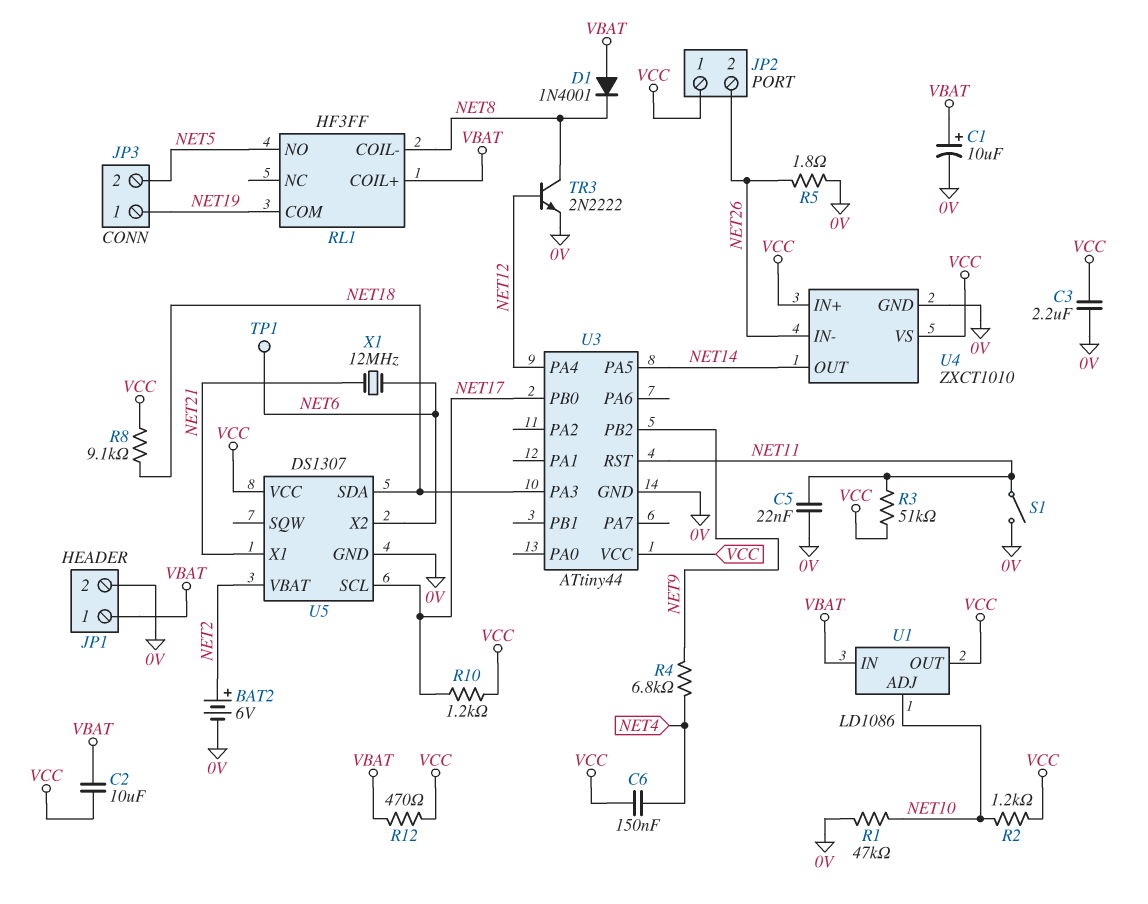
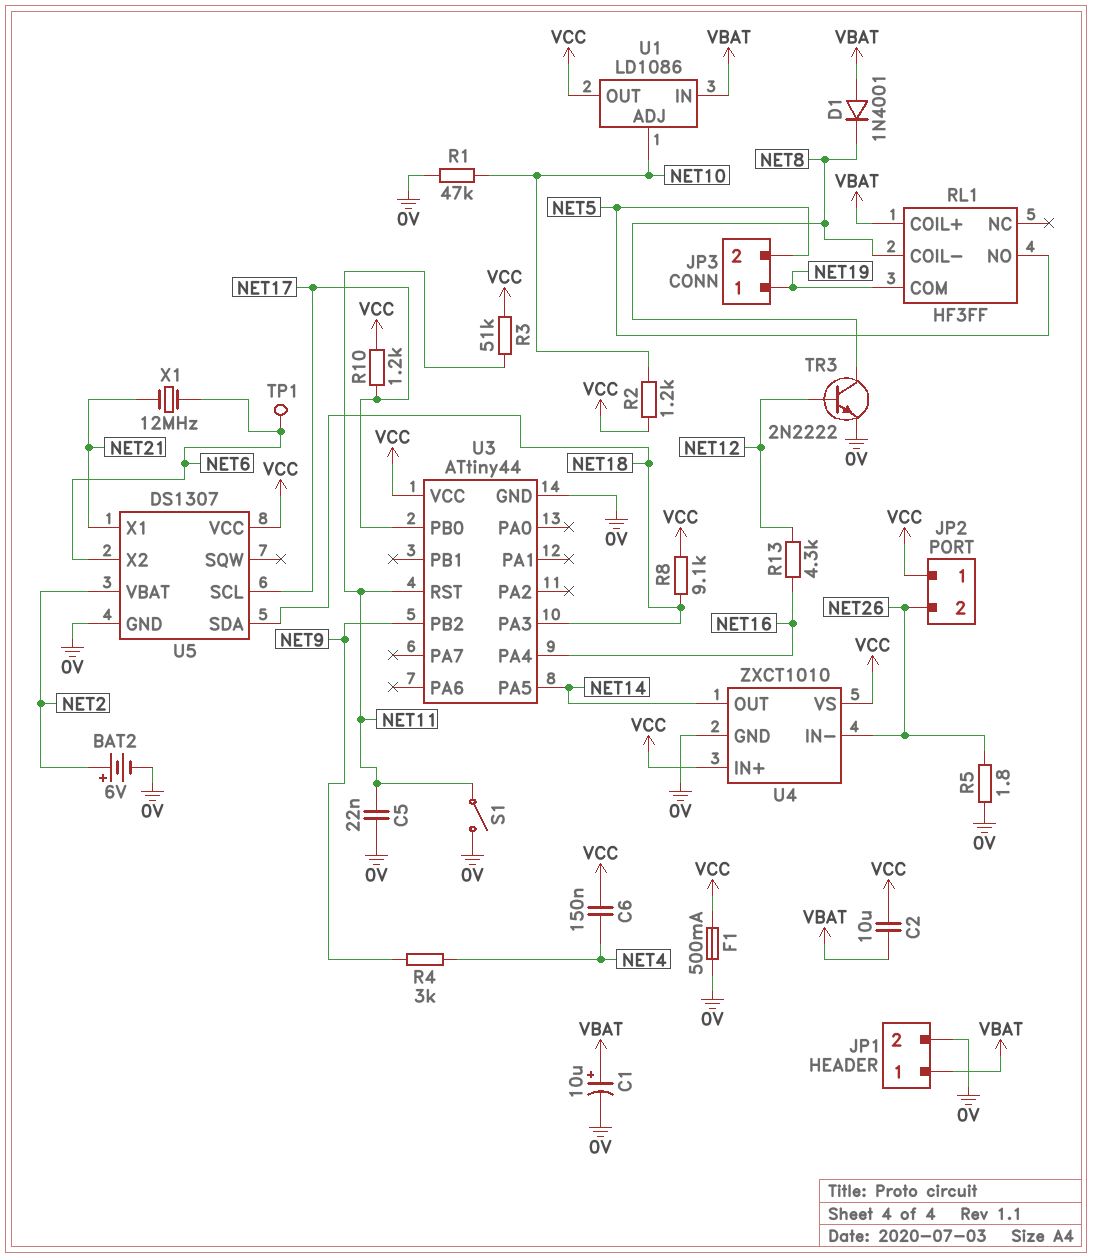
C3: 2.2uF (0V, VCC) -> none
F1: none -> 500mA (0V, VCC)
R4: 6.8k (NET4, NET9) -> 3k (NET4, NET9)
R12: 470 (VBAT, VCC) -> none
R13: none -> 4.3k (NET12, NET16)
U3 pin PA4: NET12 -> NET16

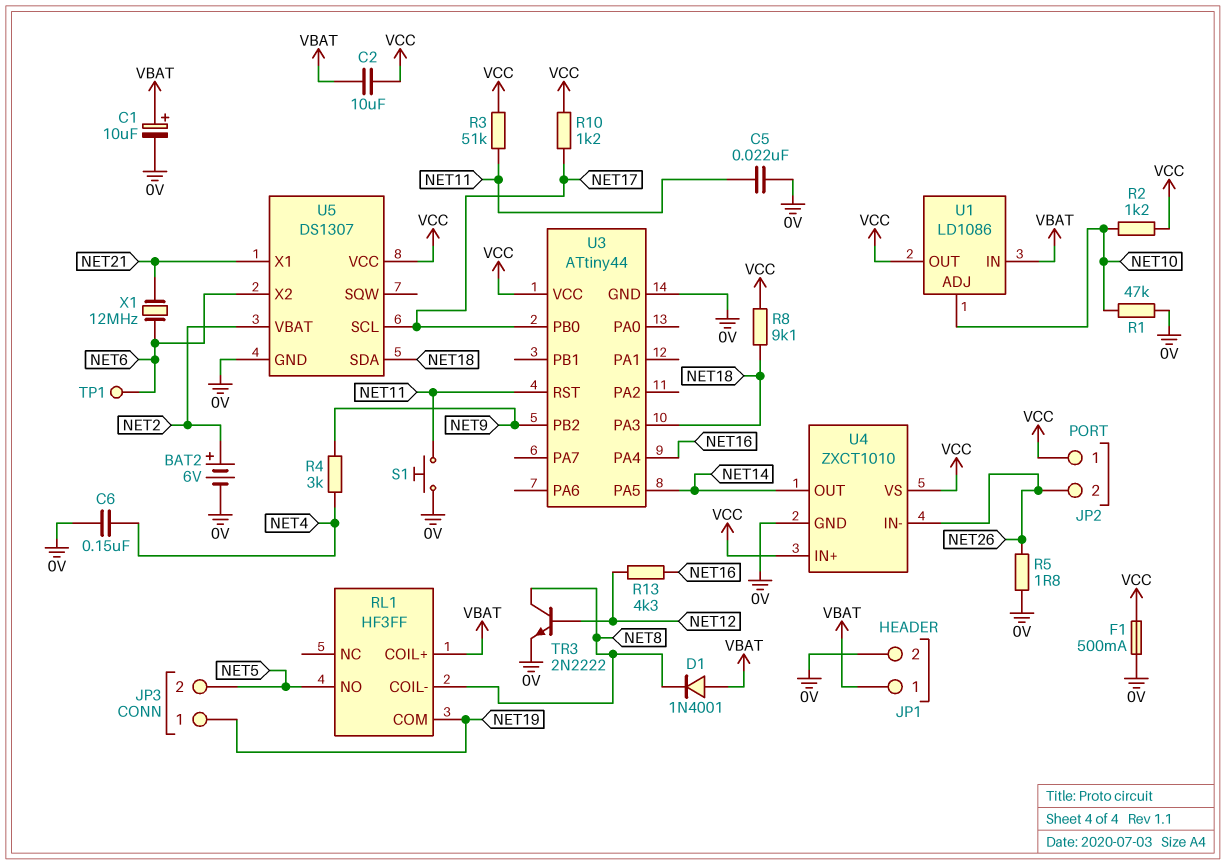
C6: 150nF (NET4, VCC) -> 150nF (0V, NET4)
S1: switch (0V, NET11) -> button (0V, NET11)

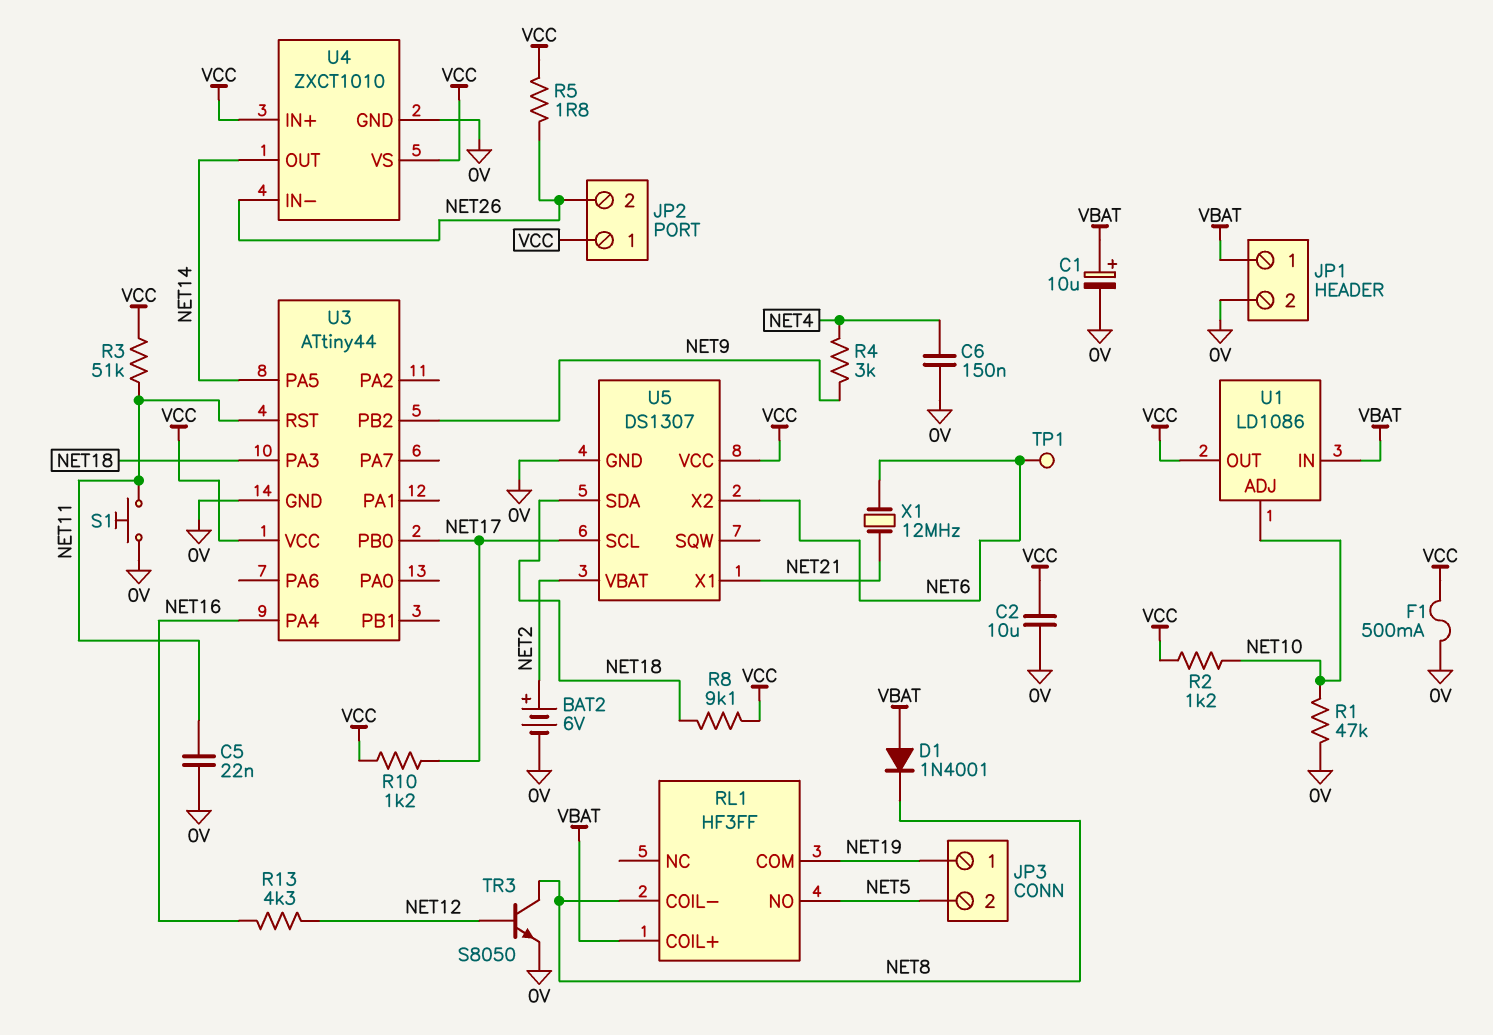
C2: 10uF (VBAT, VCC) -> 10uF (0V, VCC)
R5: 1.8 (0V, NET26) -> 1.8 (NET26, VCC)
TR3: NPN 2N2222 (B NET12, C NET8, E 0V) -> NPN S8050 (B NET12, C NET8, E 0V)

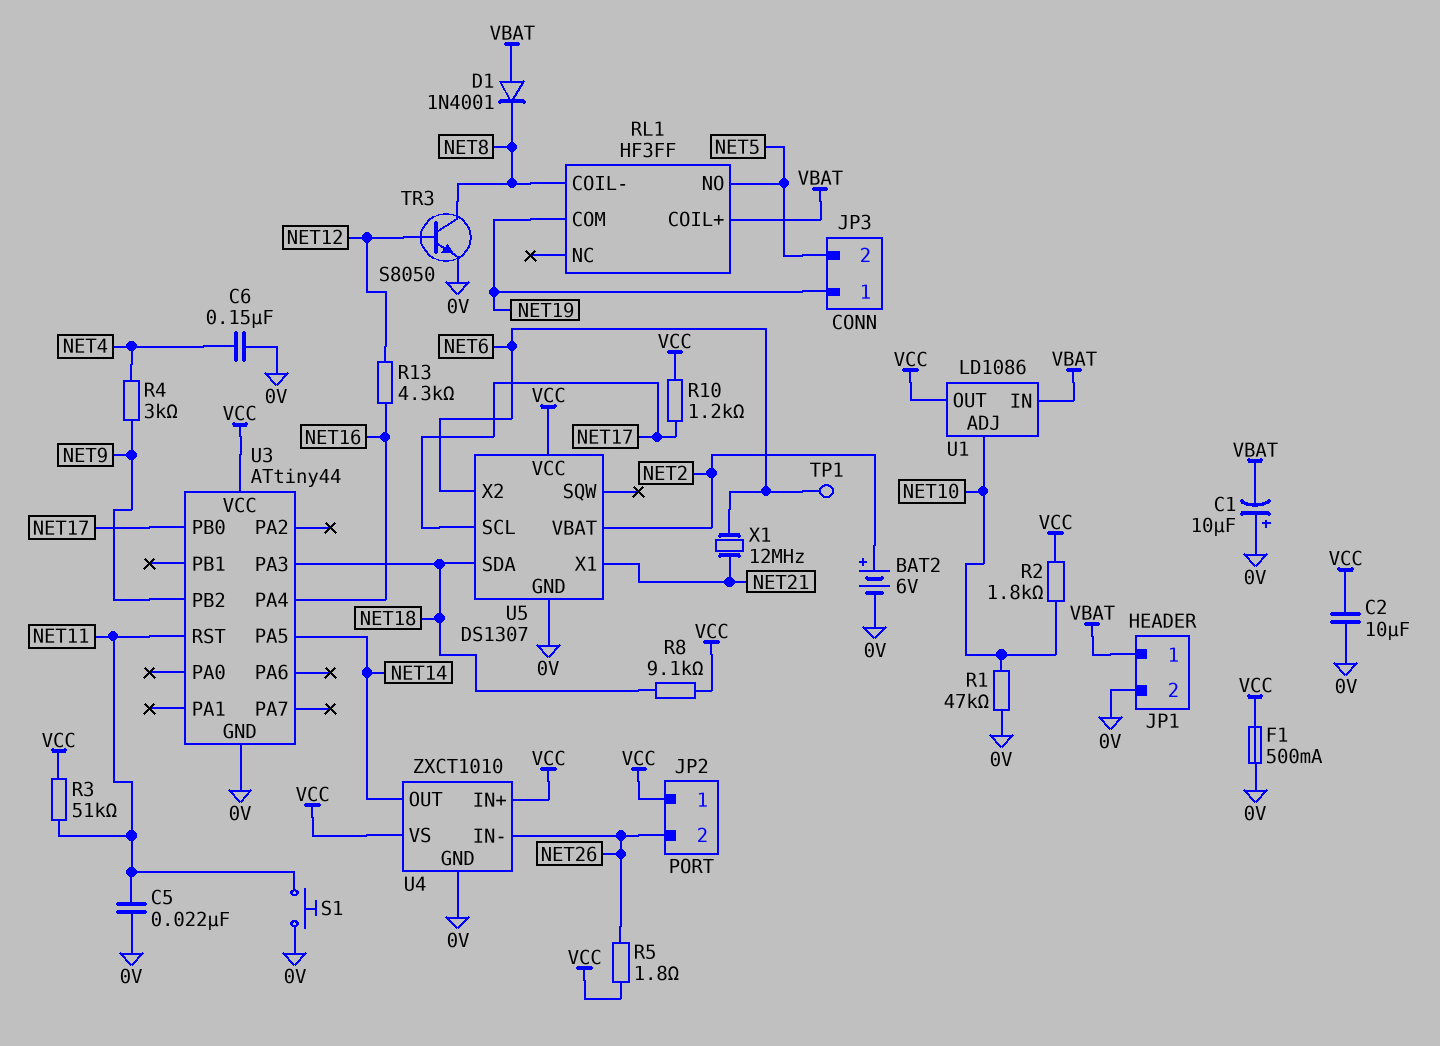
C1: 10uF (plus VBAT, minus 0V) -> 10uF (plus 0V, minus VBAT)
R2: 1.2k (NET10, VCC) -> 1.8k (NET10, VCC)

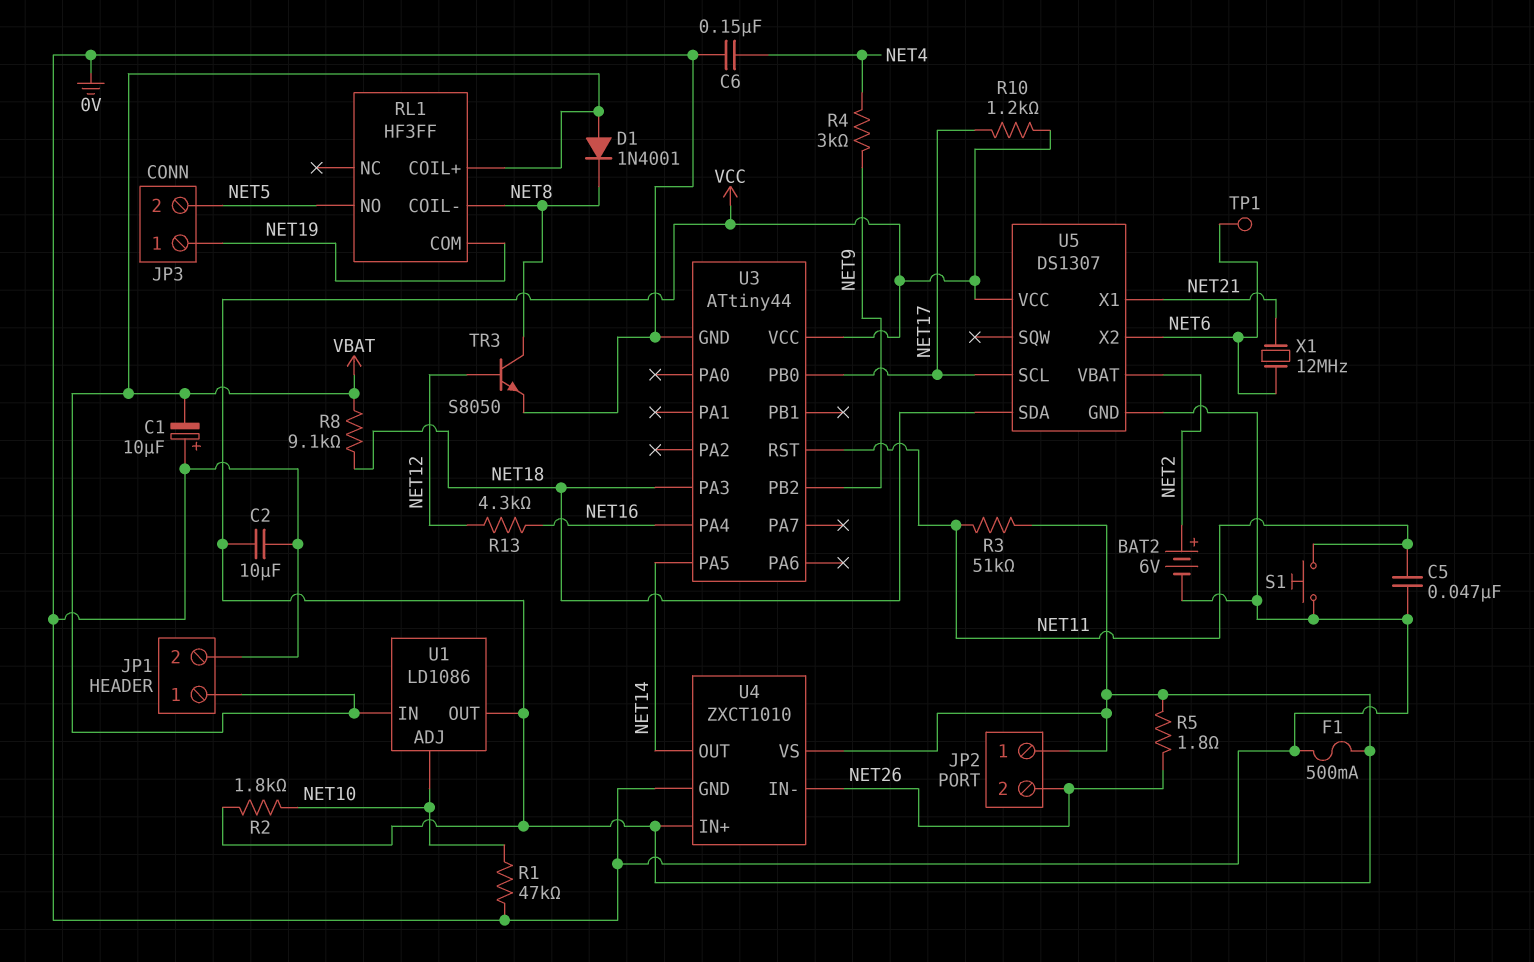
C5: 22nF (0V, NET11) -> 47nF (0V, NET11)
R8: 9.1k (NET18, VCC) -> 9.1k (NET18, VBAT)

